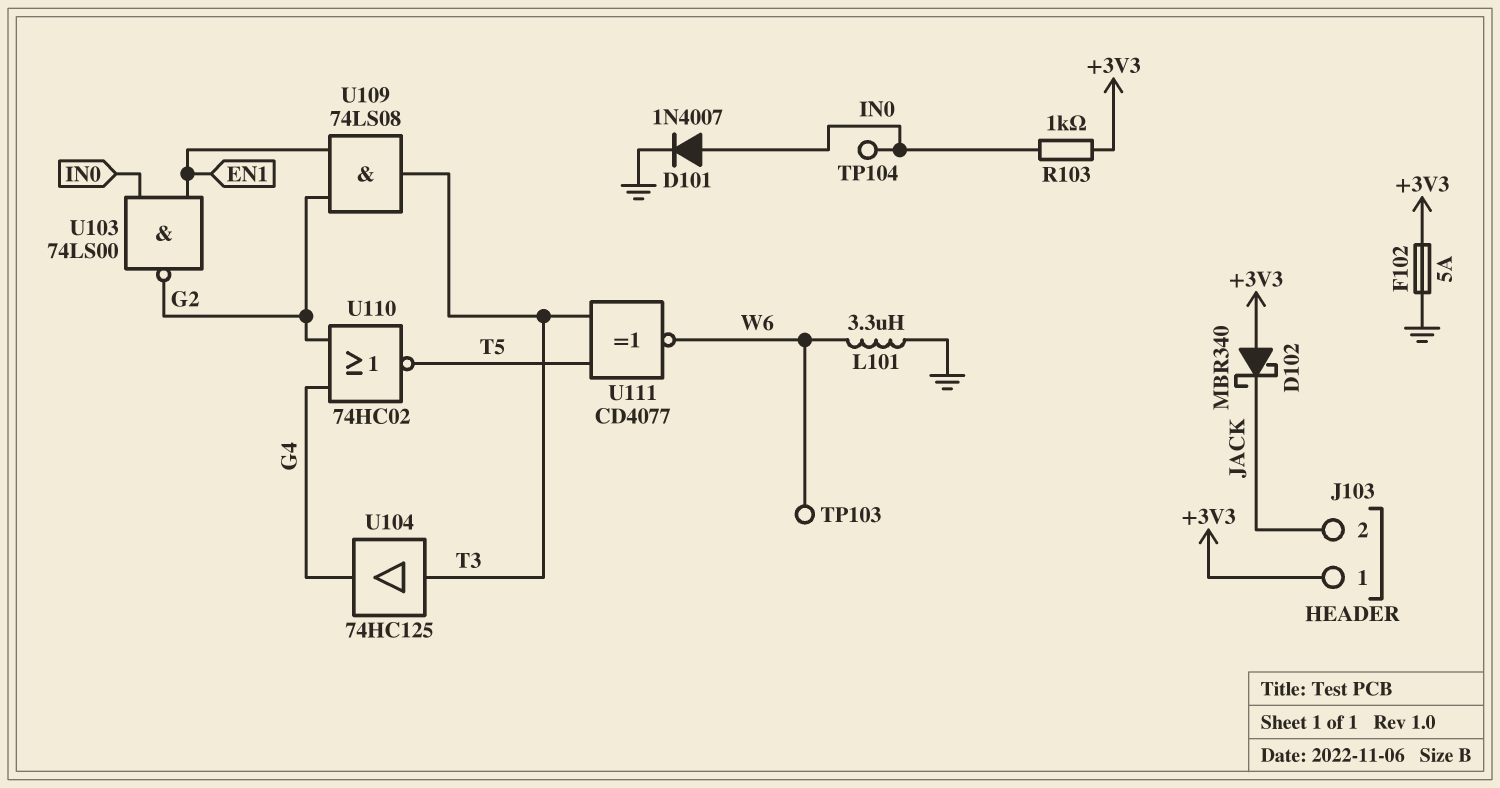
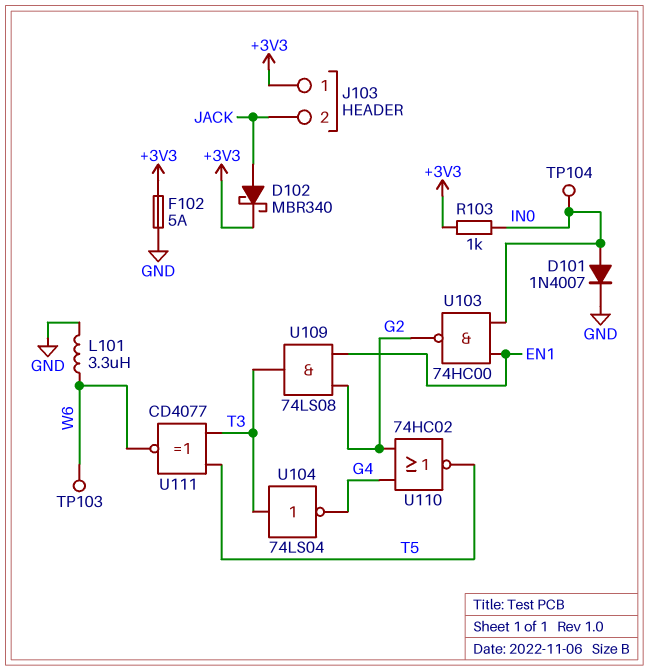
D102: schottky MBR340 (A +3V3, K JACK) -> schottky MBR340 (A JACK, K +3V3)
U103: NAND 74LS00 (in EN1, in IN0, out G2) -> NAND 74HC00 (in EN1, in IN0, out G2)
U104: buffer 74HC125 (in T3, out G4) -> NOT 74LS04 (in T3, out G4)

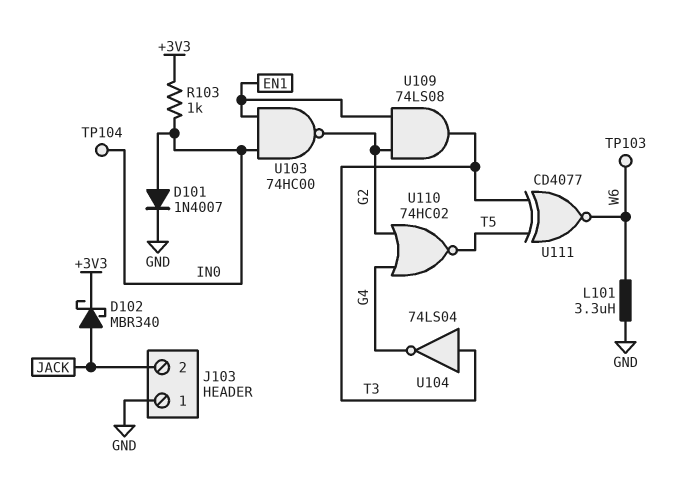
F102: 5A (+3V3, GND) -> none
J103 pin 1: +3V3 -> GND

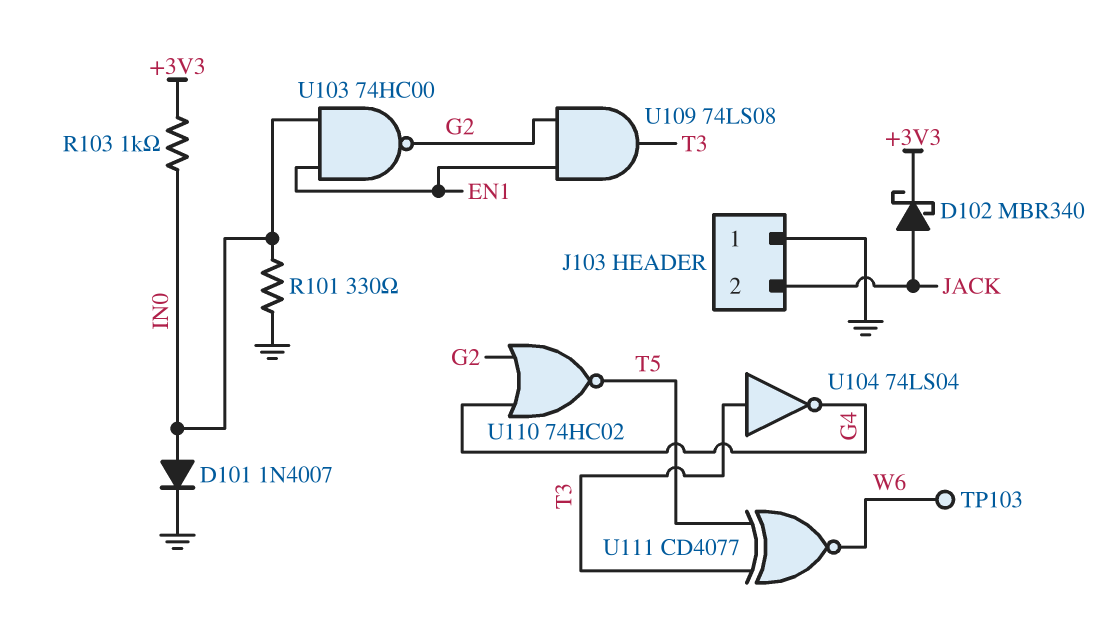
L101: 3.3uH (GND, W6) -> none
R101: none -> 330 (GND, IN0)
TP104: test point (IN0) -> none

